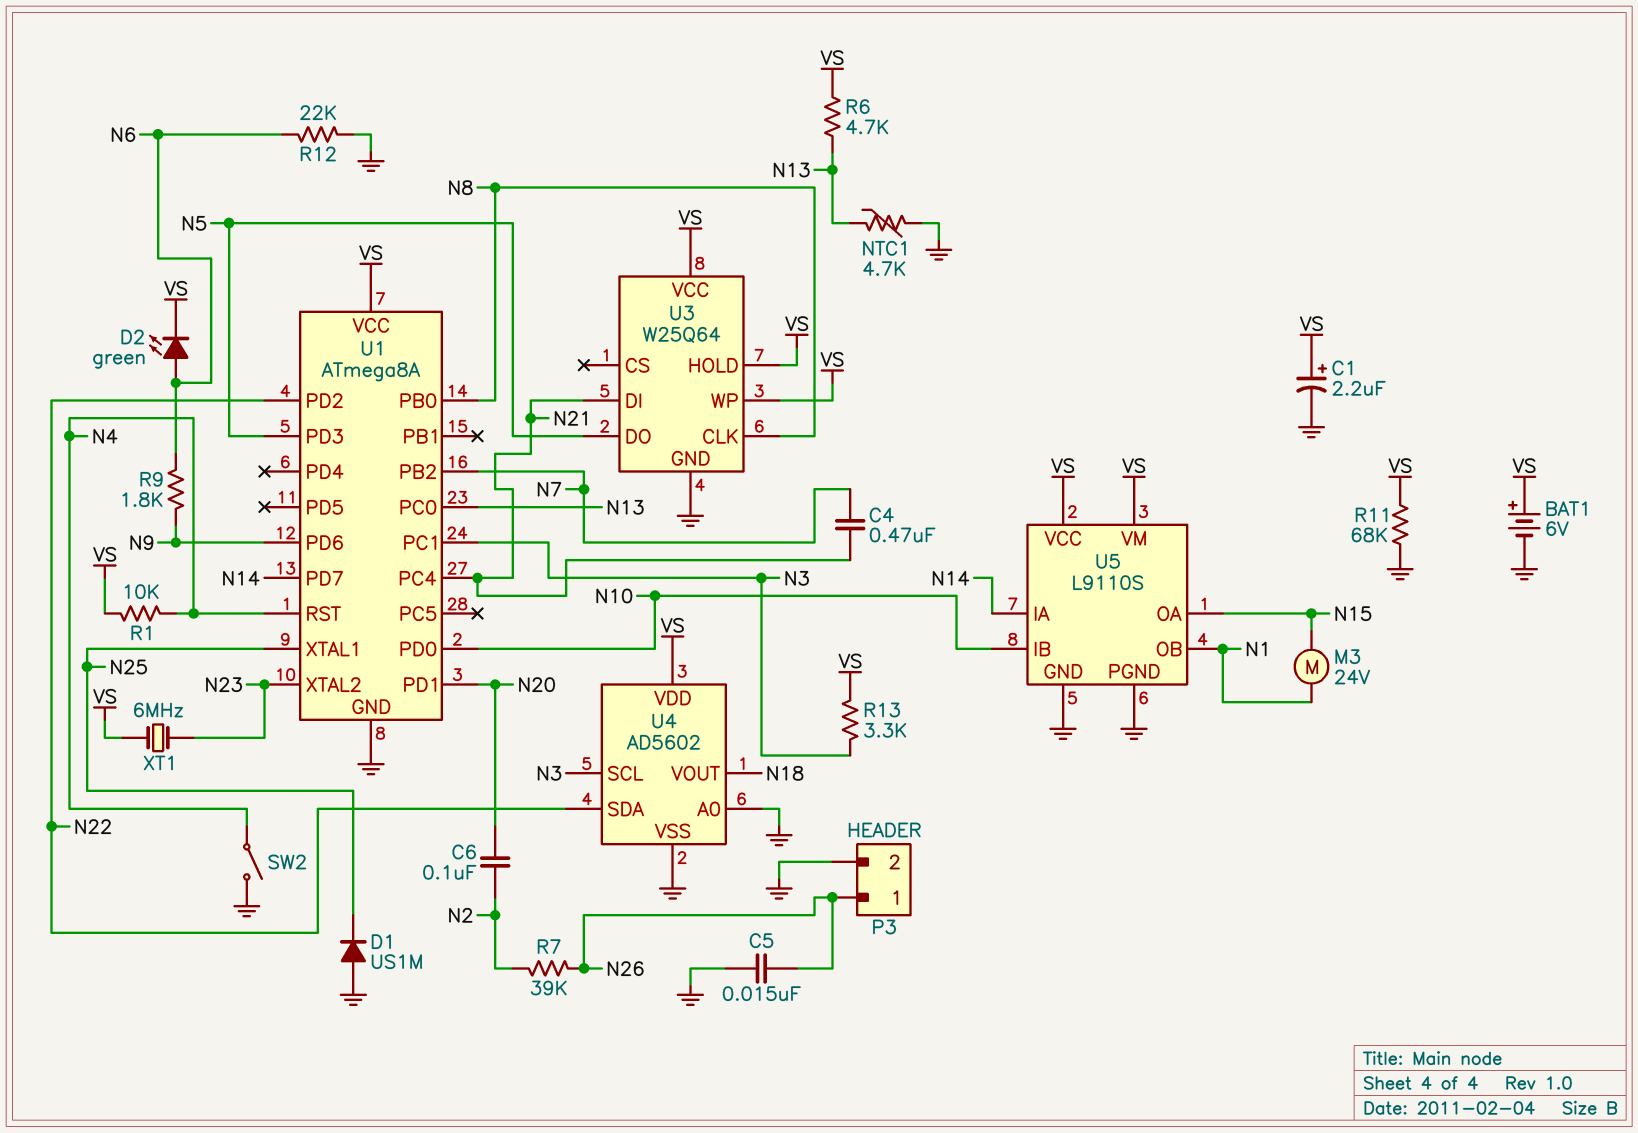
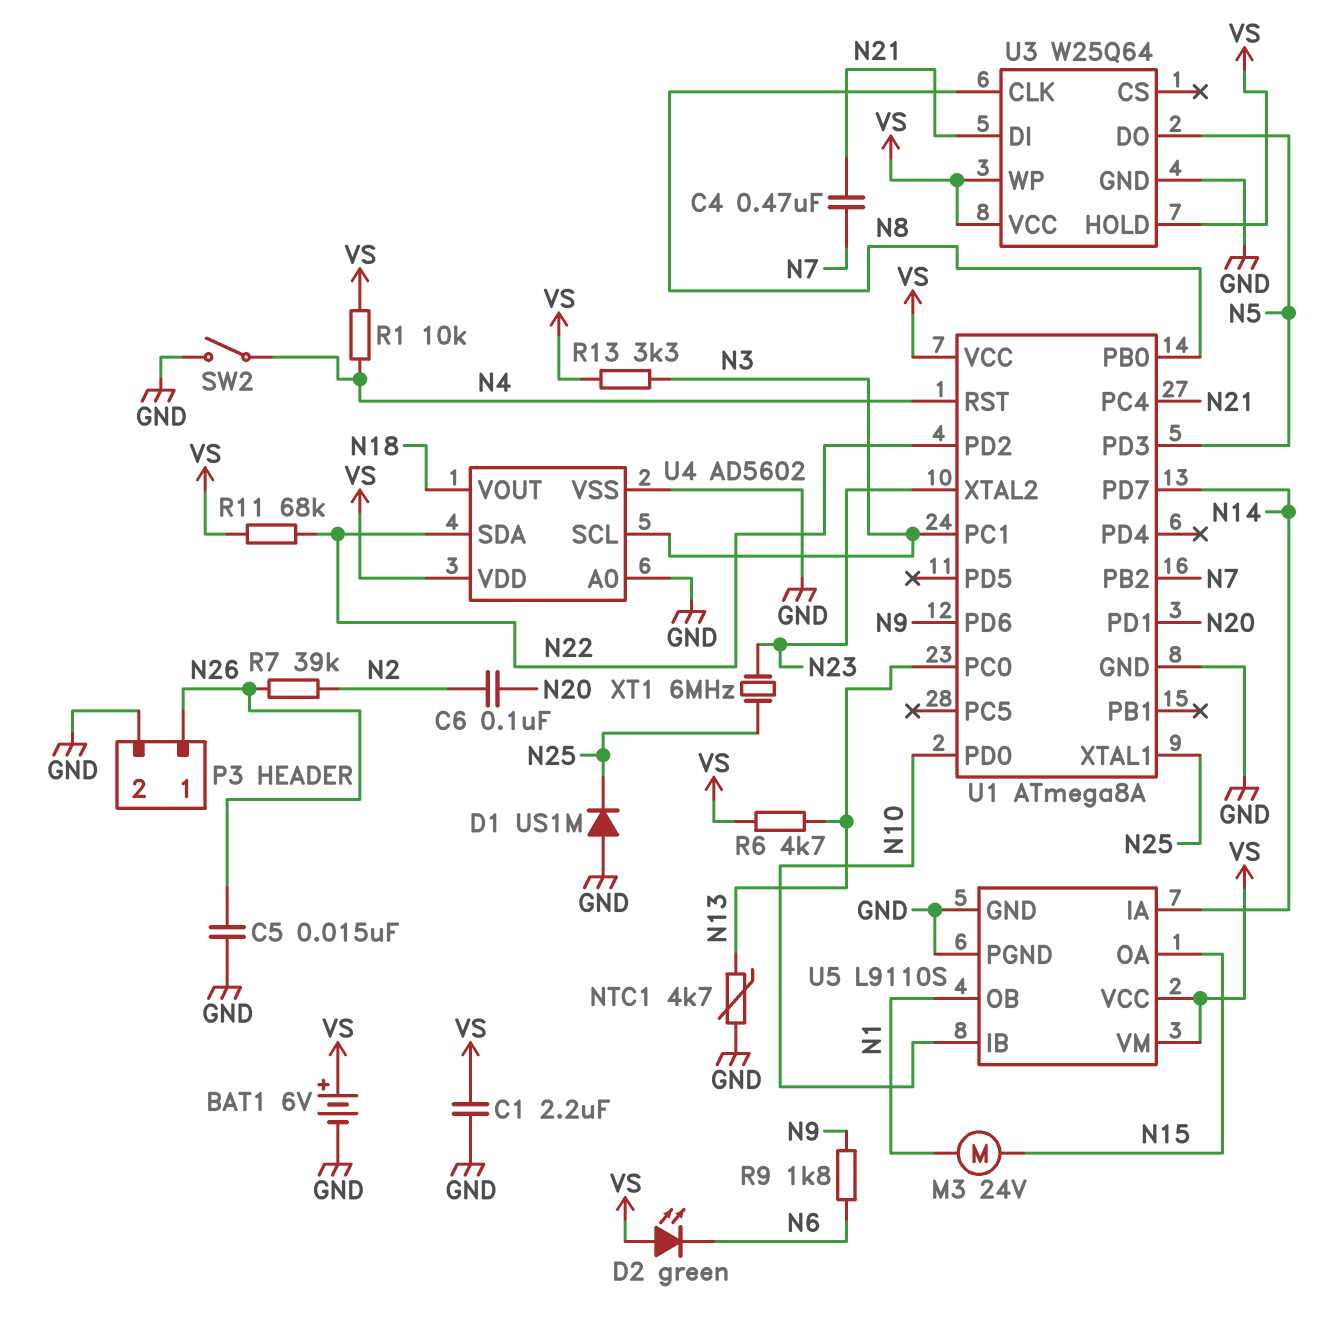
C1: 2.2uF (plus VS, minus GND) -> 2.2uF (GND, VS)
D2: LED green (A N6, K VS) -> LED green (A VS, K N6)
R11: 68k (GND, VS) -> 68k (N22, VS)
R12: 22k (GND, N6) -> none
XT1: 6MHz (N23, VS) -> 6MHz (N23, N25)

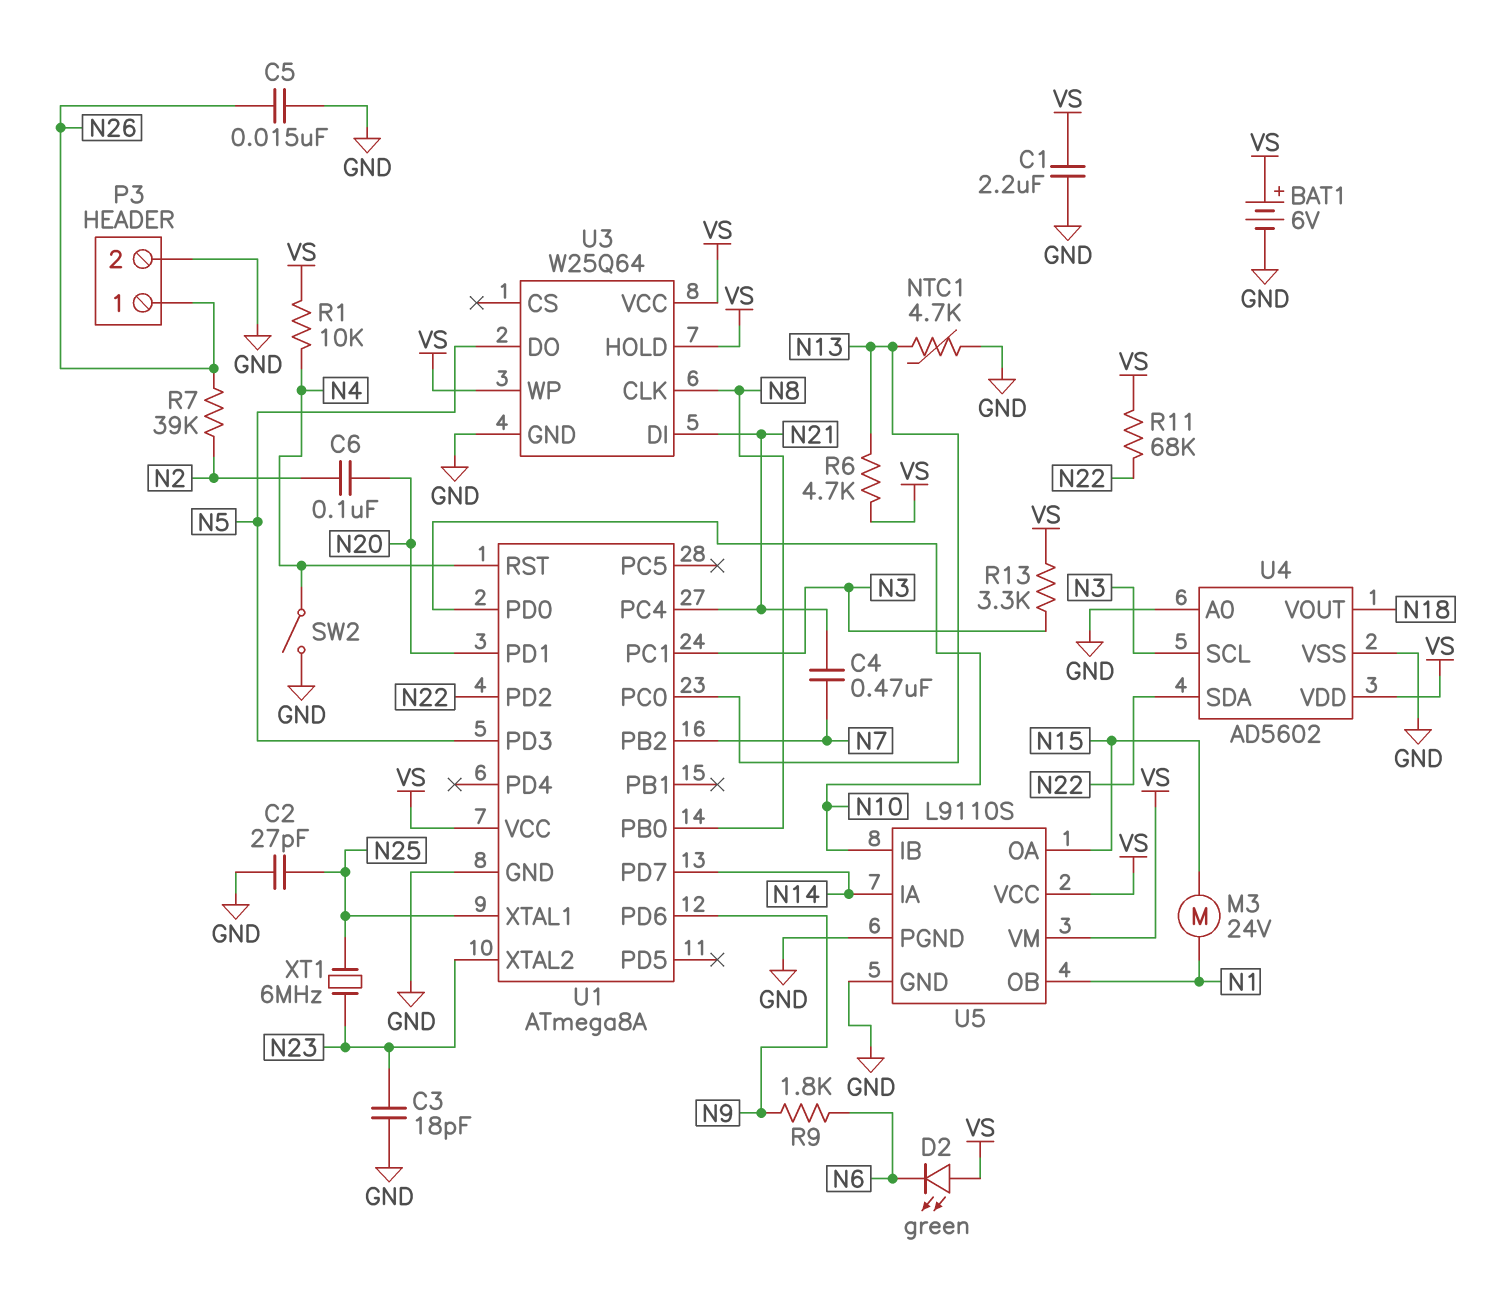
C2: none -> 27pF (GND, N25)
C3: none -> 18pF (GND, N23)
D1: diode US1M (A GND, K N25) -> none

